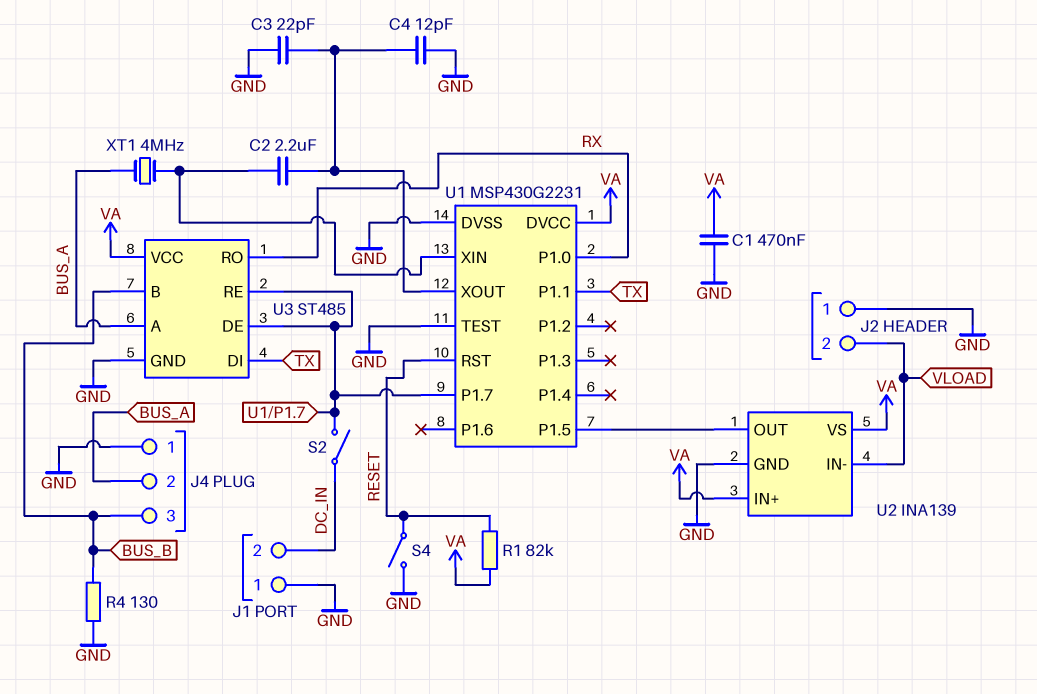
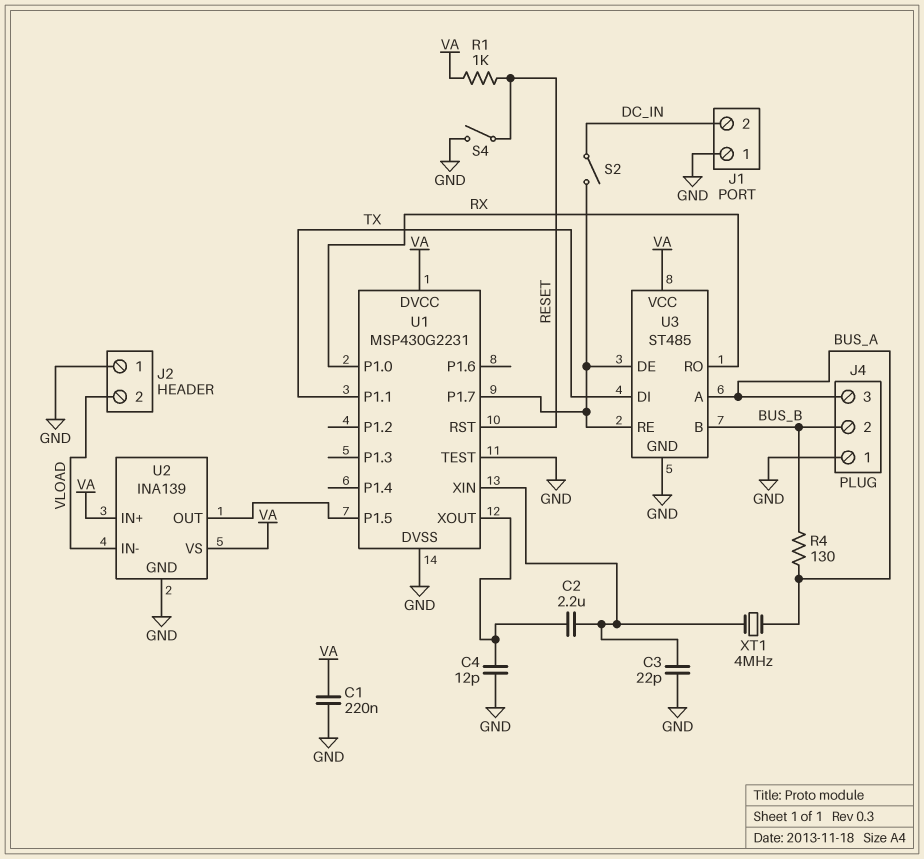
C1: 470nF (GND, VA) -> 220nF (GND, VA)
C3: 22pF (GND, U1/XOUT) -> 22pF (GND, U1/XIN)
J4 pin 2: BUS_A -> BUS_B
J4 pin 3: BUS_B -> BUS_A
R1: 82k (RESET, VA) -> 1k (RESET, VA)
R4: 130 (BUS_B, GND) -> 130 (BUS_A, BUS_B)

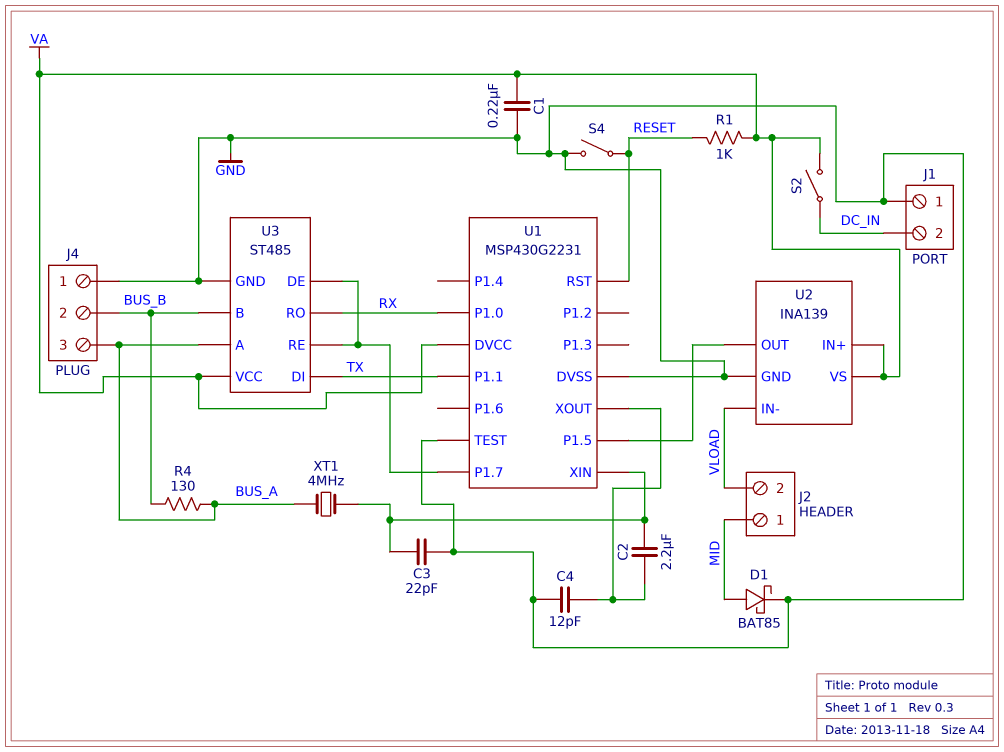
D1: none -> schottky BAT85 (A MID, K GND)
J2 pin 1: GND -> MID
S2: switch (DC_IN, U1/P1.7) -> switch (DC_IN, VA)

